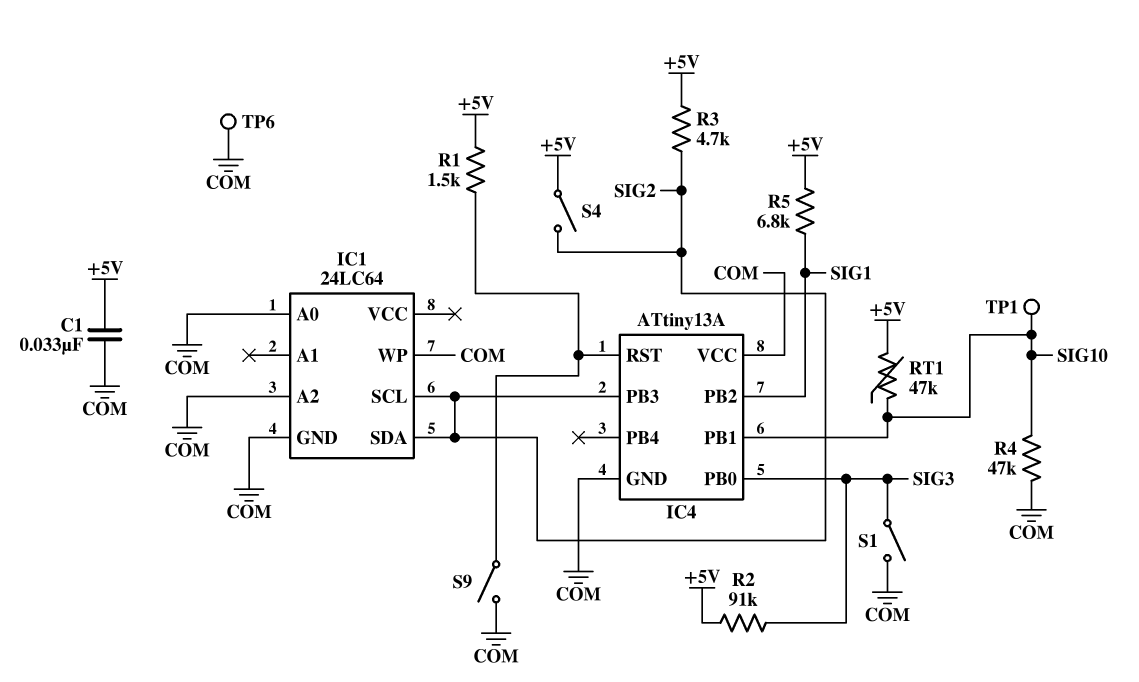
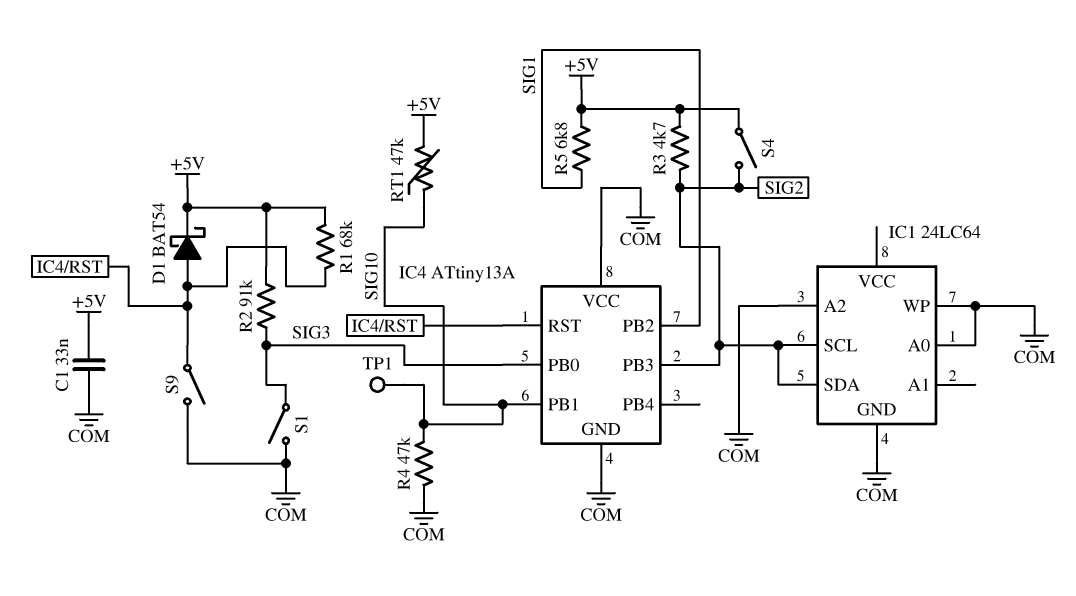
D1: none -> schottky BAT54 (A IC4/RST, K +5V)
R1: 1.5k (+5V, IC4/RST) -> 68k (+5V, IC4/RST)
TP6: test point (COM) -> none

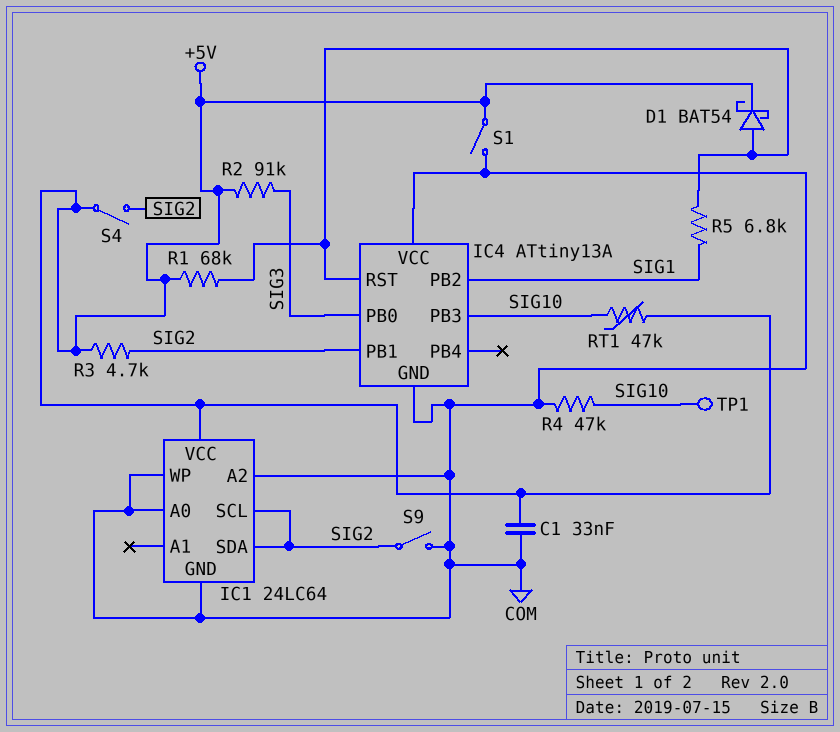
IC1 pin VCC: none -> +5V
IC4 pin PB1: SIG10 -> SIG2
IC4 pin PB3: SIG2 -> SIG10
R5: 6.8k (+5V, SIG1) -> 6.8k (IC4/RST, SIG1)
S1: switch (COM, SIG3) -> switch (+5V, COM)
S9: switch (COM, IC4/RST) -> switch (COM, SIG2)

